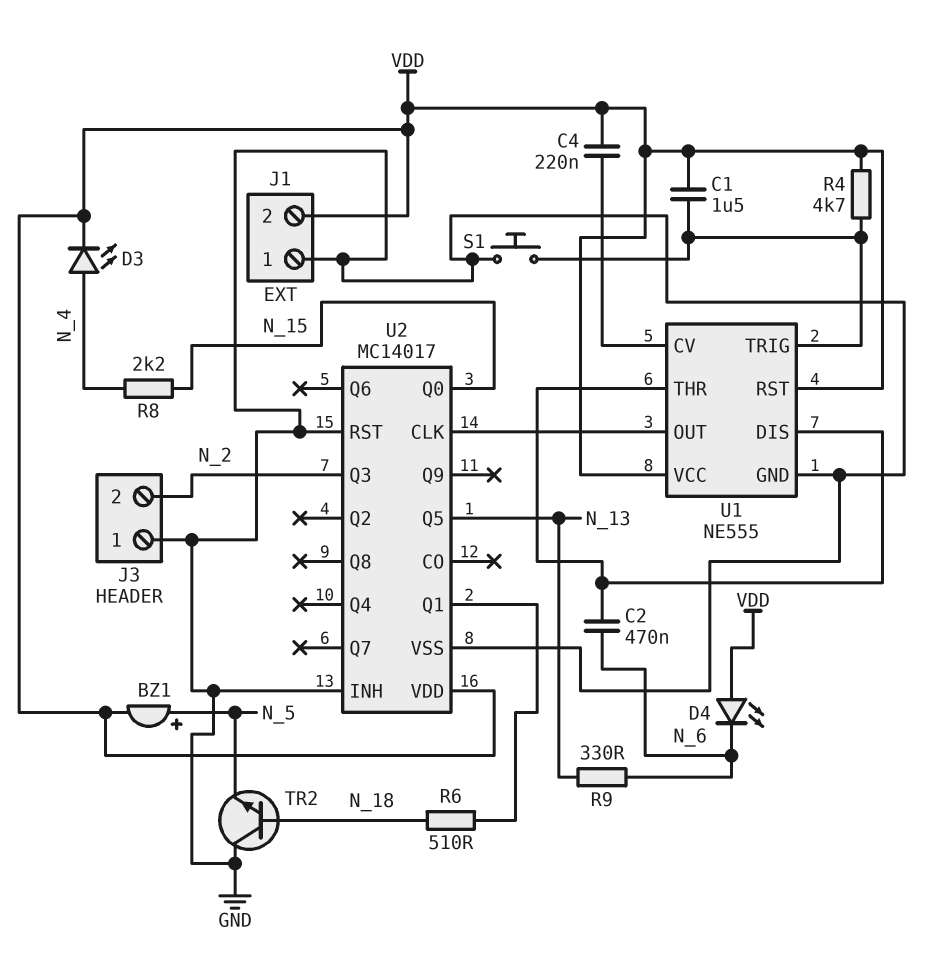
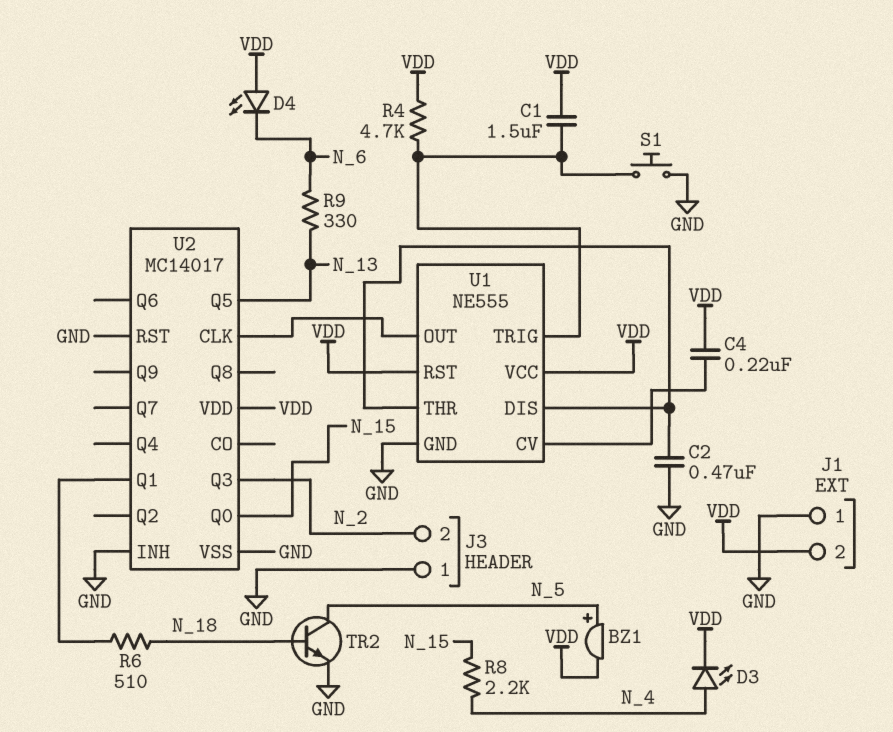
C2: 470nF (N_6, U1/DIS) -> 470nF (GND, U1/DIS)
TR2: NPN (B N_18, C GND, E N_5) -> NPN (B N_18, C N_5, E GND)

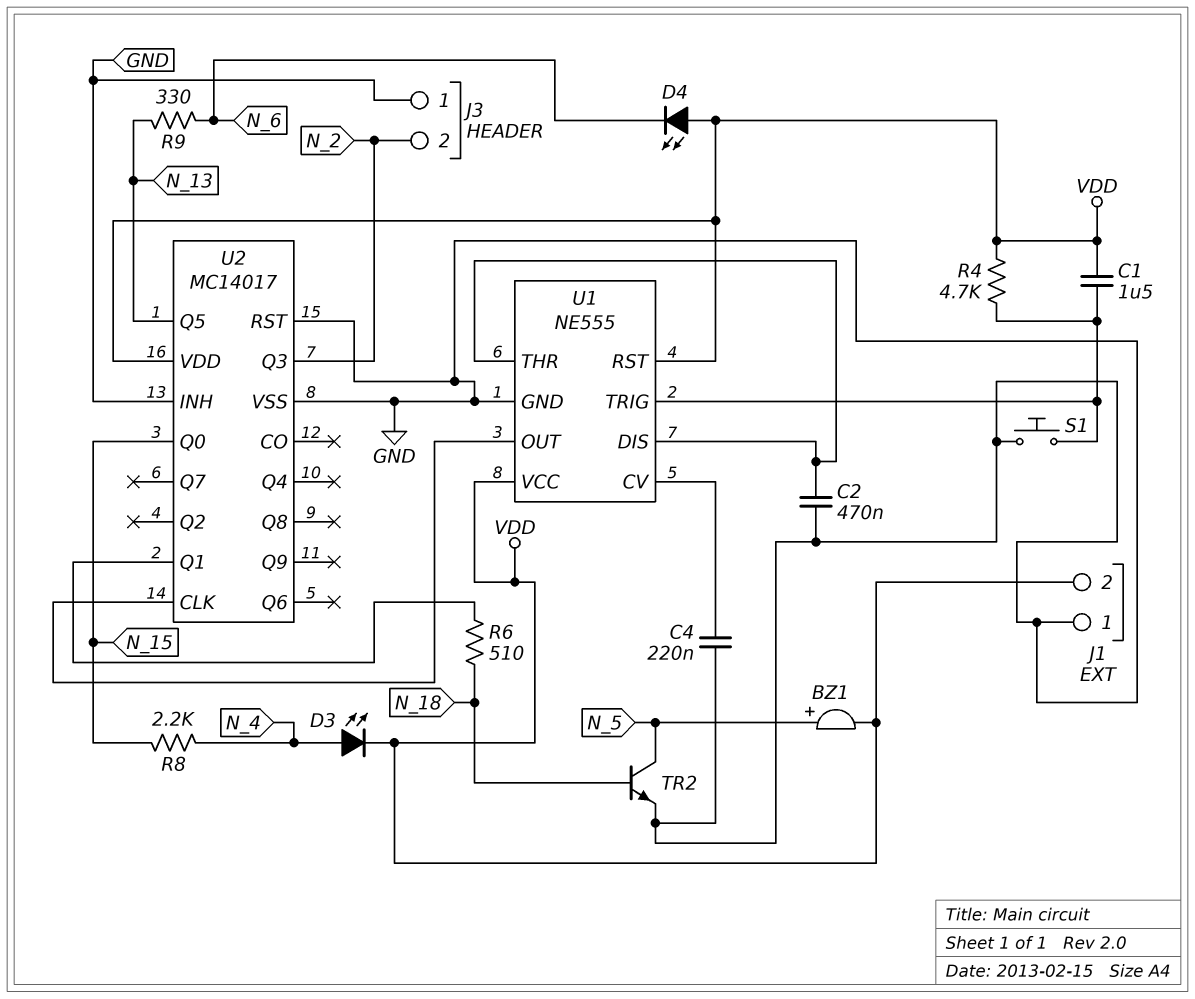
C4: 220nF (U1/CV, VDD) -> 220nF (GND, U1/CV)

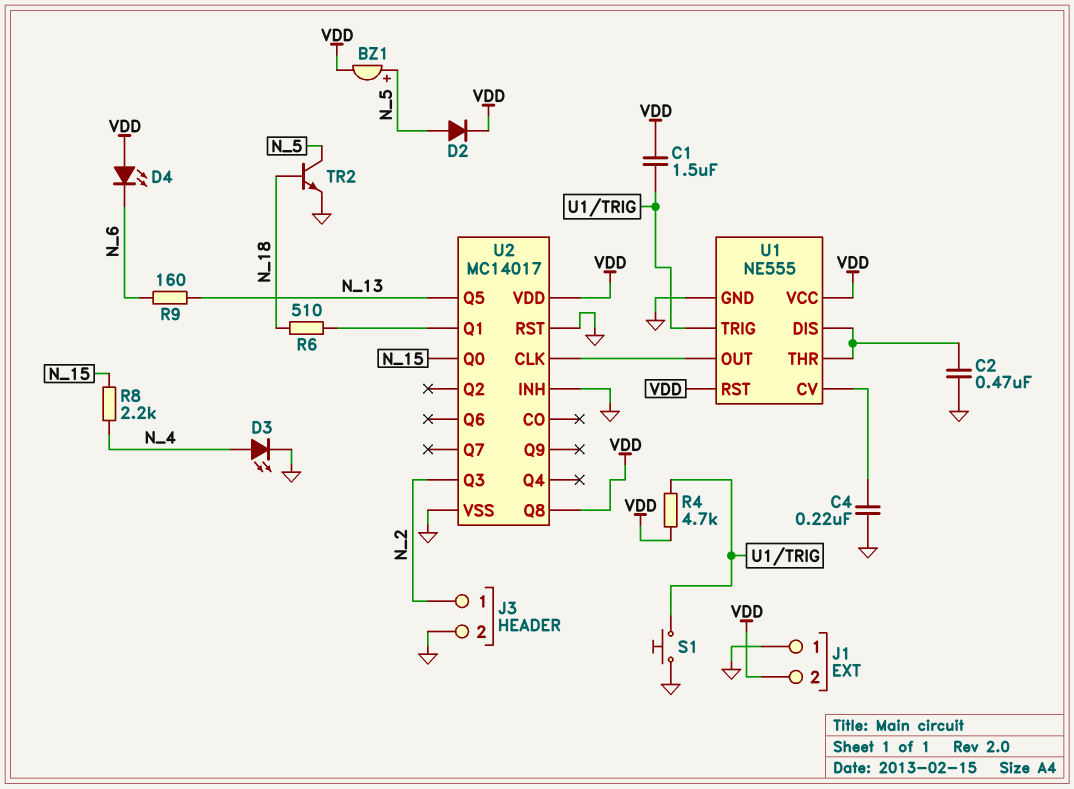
D2: none -> diode (A N_5, K VDD)
D3: LED (A N_4, K VDD) -> LED (A N_4, K GND)
J3 pin 1: GND -> N_2
J3 pin 2: N_2 -> GND
R9: 330 (N_6, N_13) -> 160 (N_6, N_13)
U2 pin Q8: none -> VDD

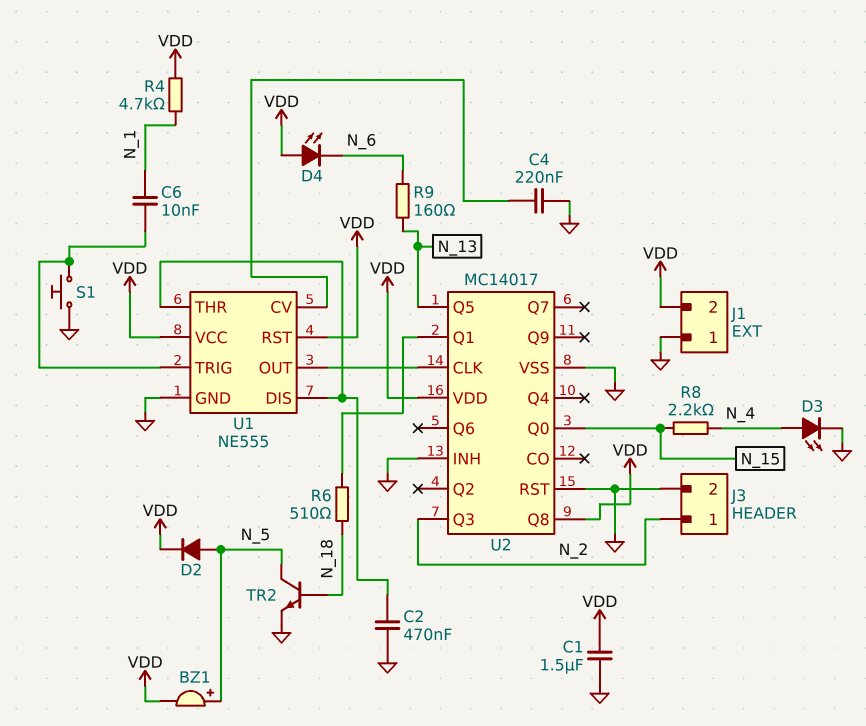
C1: 1.5uF (U1/TRIG, VDD) -> 1.5uF (GND, VDD)
C6: none -> 10nF (N_1, U1/TRIG)
R4: 4.7k (U1/TRIG, VDD) -> 4.7k (N_1, VDD)

